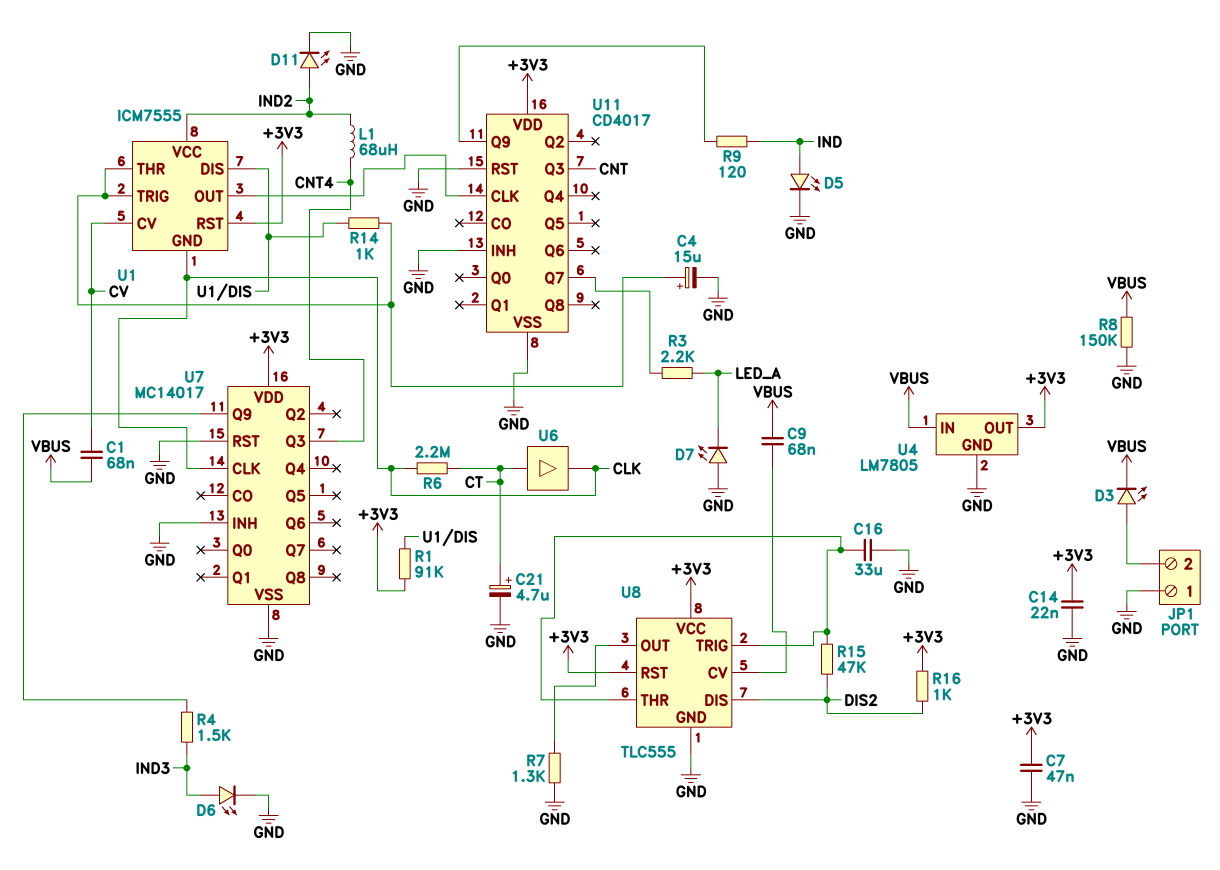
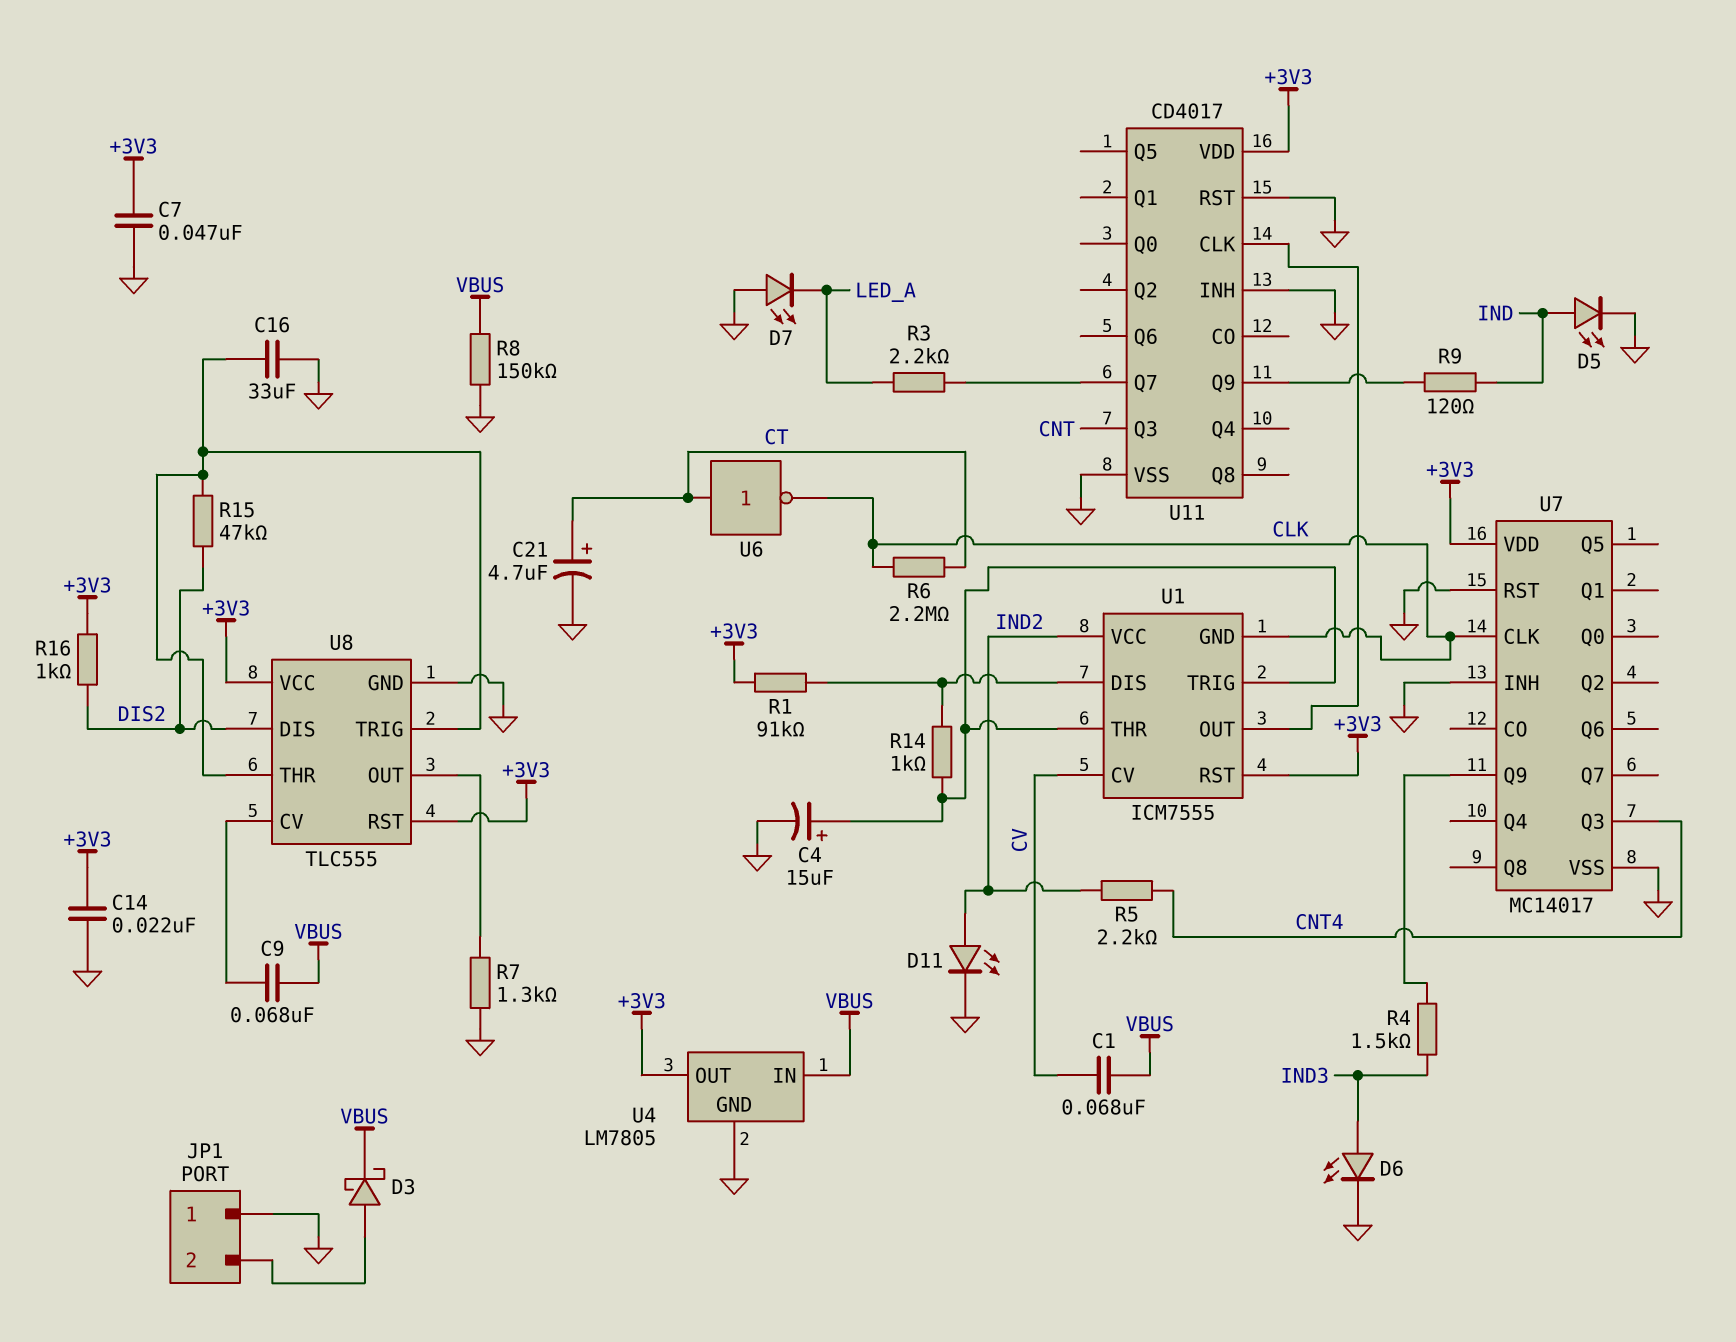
D3: LED (A JP1/2, K VBUS) -> schottky (A JP1/2, K VBUS)
L1: 68uH (CNT4, IND2) -> none
R5: none -> 2.2k (CNT4, IND2)
U6: buffer (in CT, out CLK) -> NOT (in CT, out CLK)

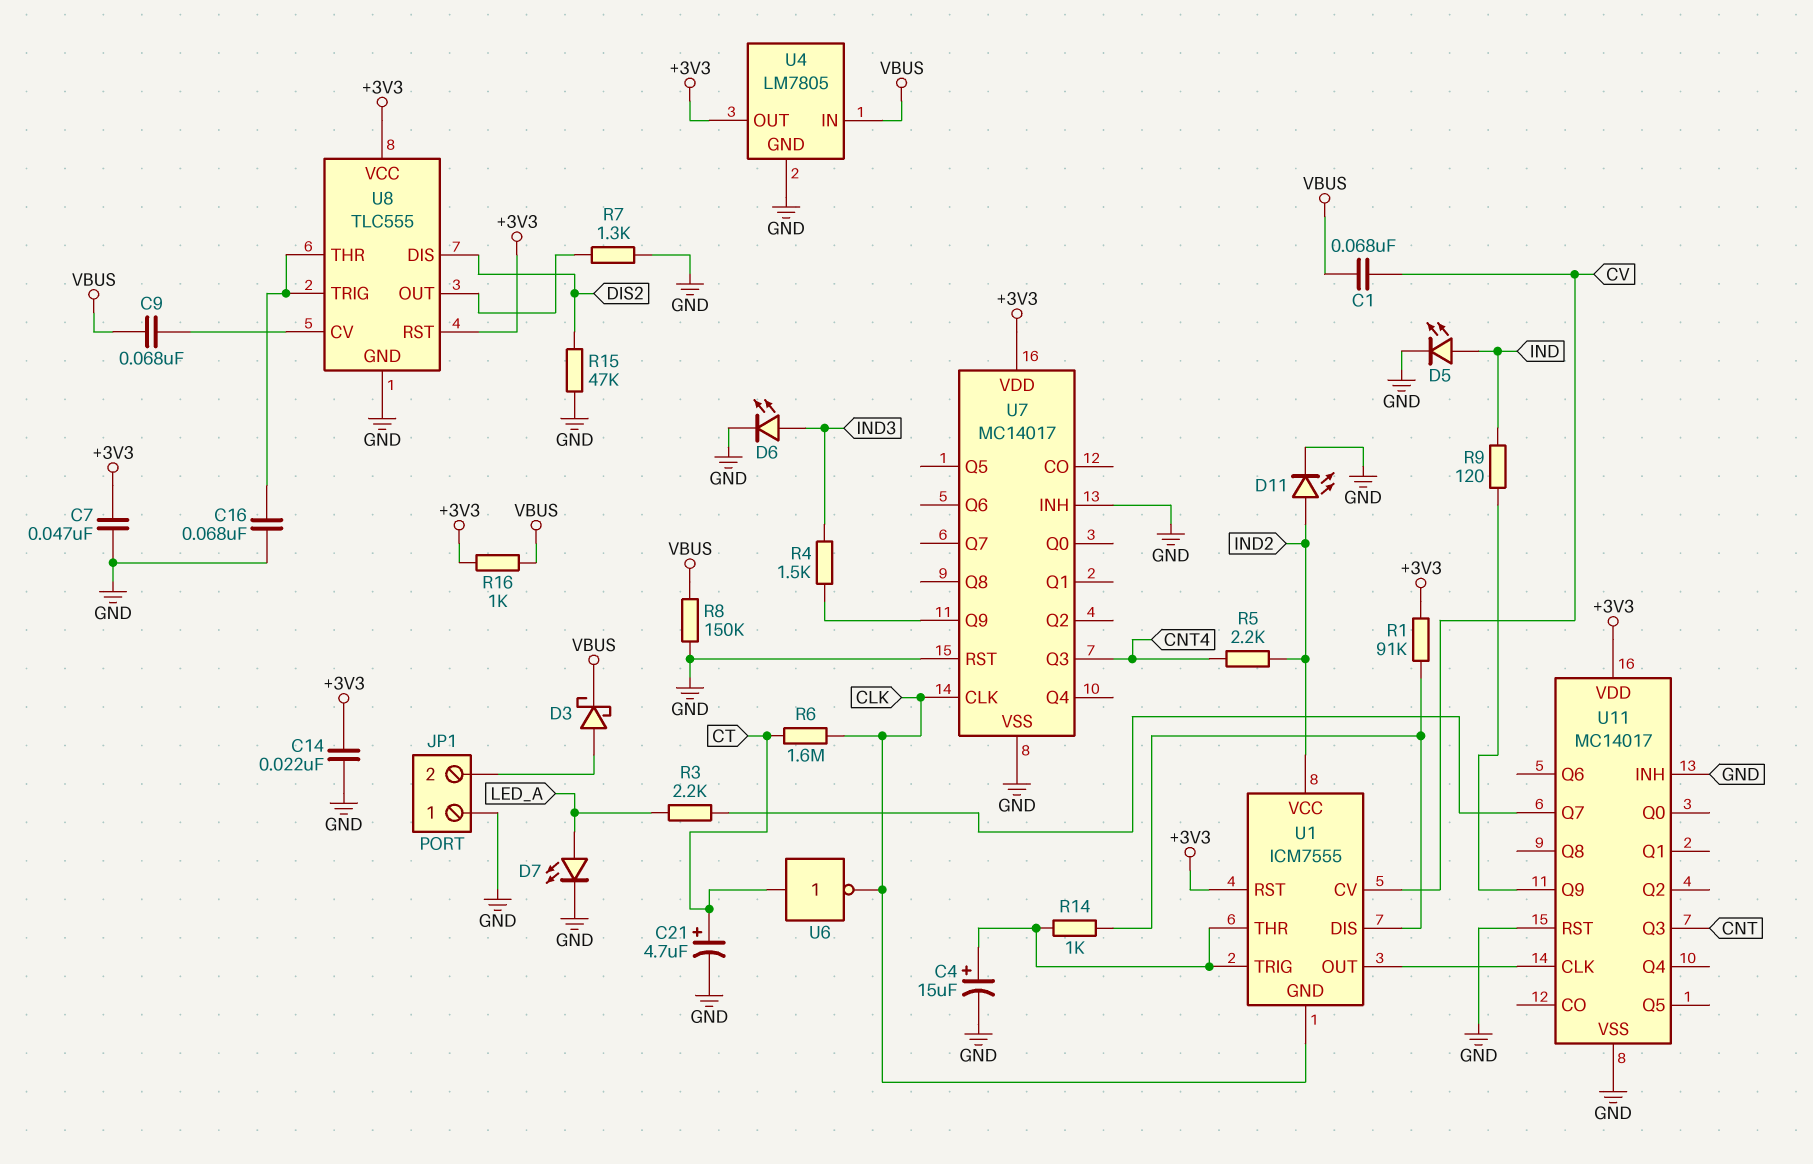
C16: 33uF (GND, U8/THR) -> 68nF (GND, U8/THR)
D7: LED (A GND, K LED_A) -> LED (A LED_A, K GND)
R6: 2.2M (CLK, CT) -> 1.6M (CLK, CT)
R15: 47k (DIS2, U8/THR) -> 47k (DIS2, GND)
R16: 1k (+3V3, DIS2) -> 1k (+3V3, VBUS)
U11: CD4017 -> MC14017

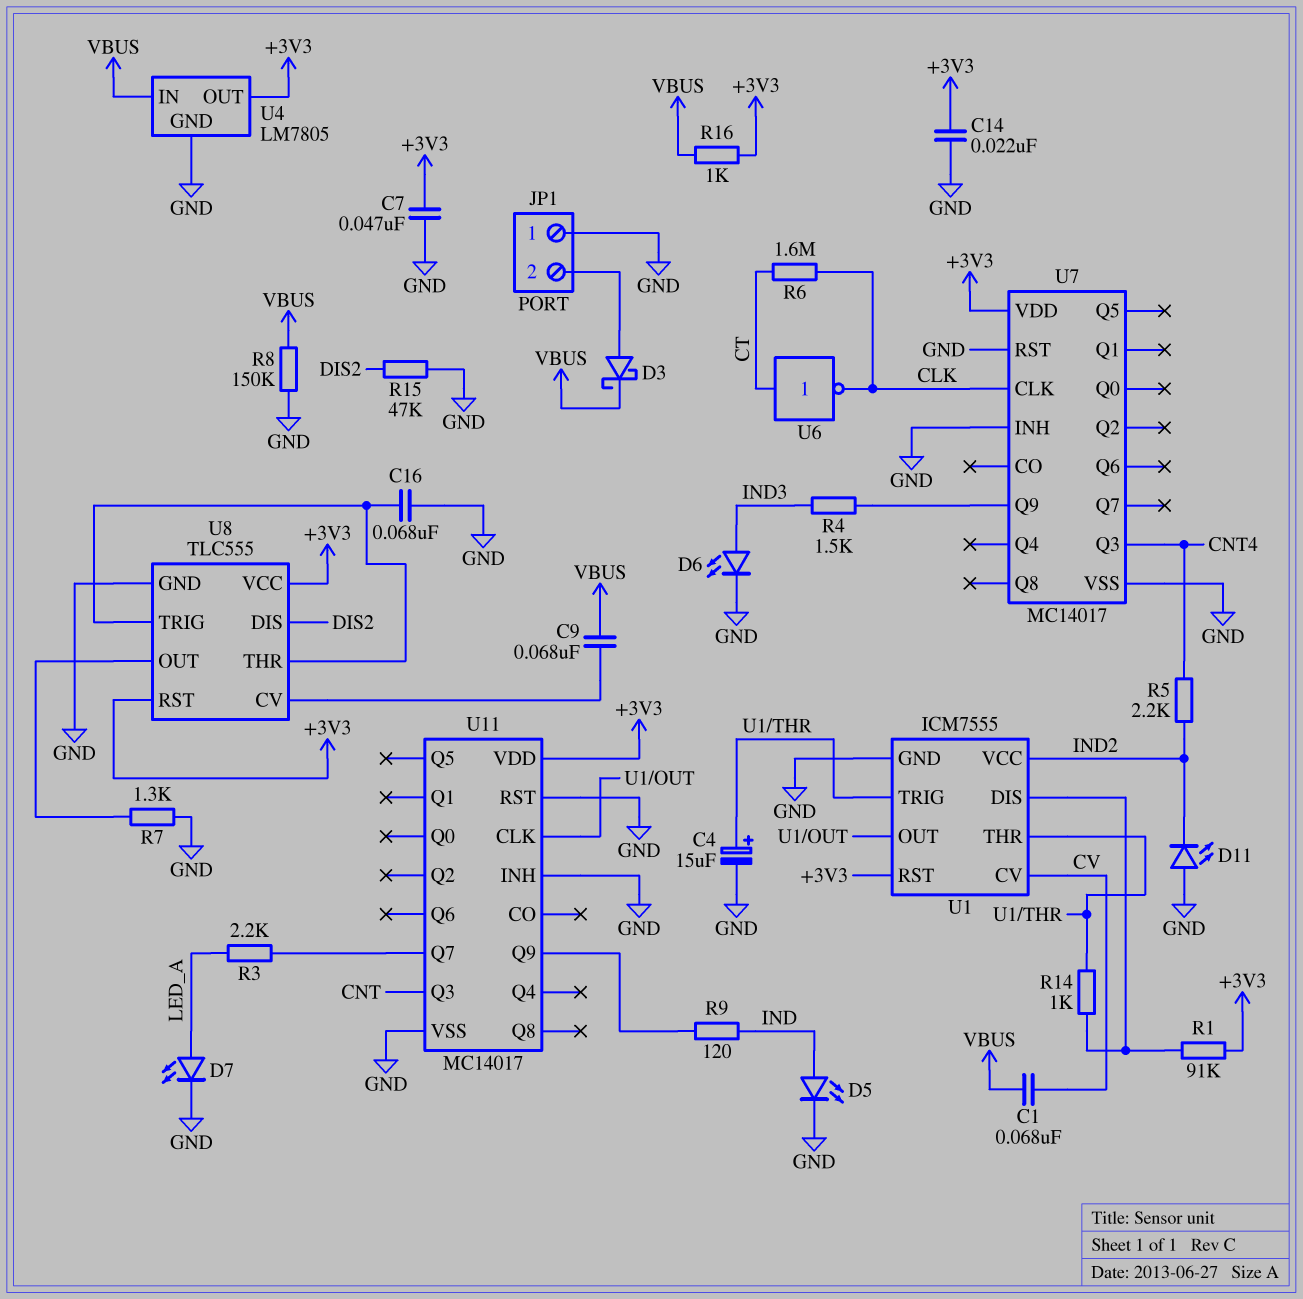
C21: 4.7uF (plus CT, minus GND) -> none
D11: LED (A IND2, K GND) -> LED (A GND, K IND2)
U1 pin GND: CLK -> GND

